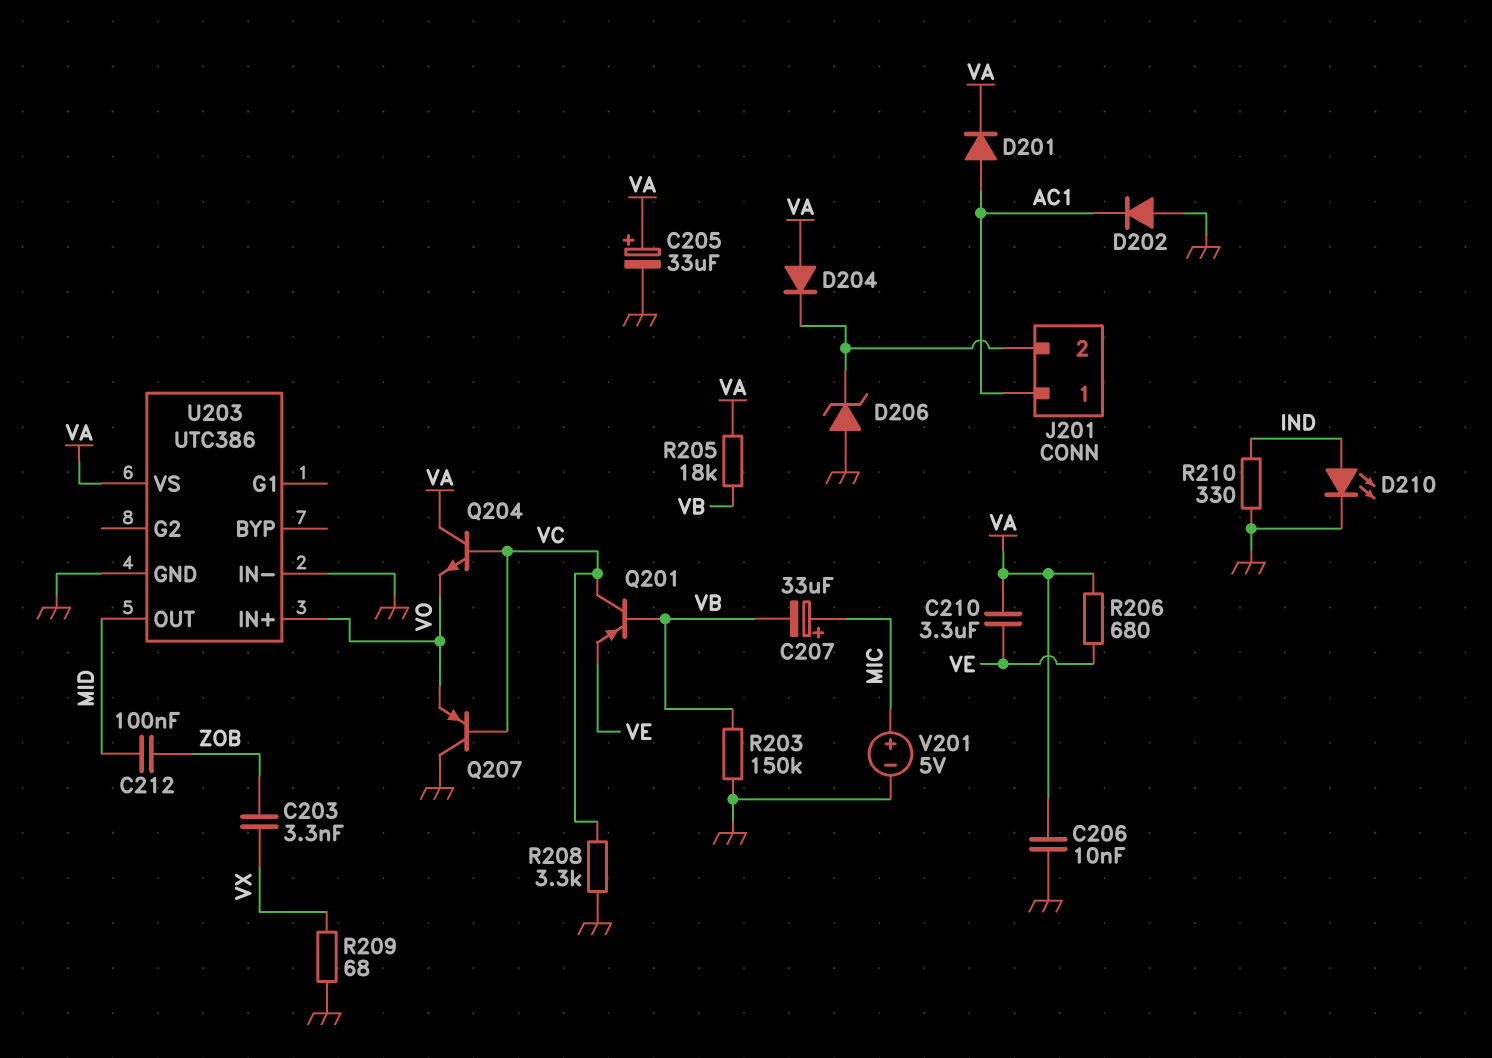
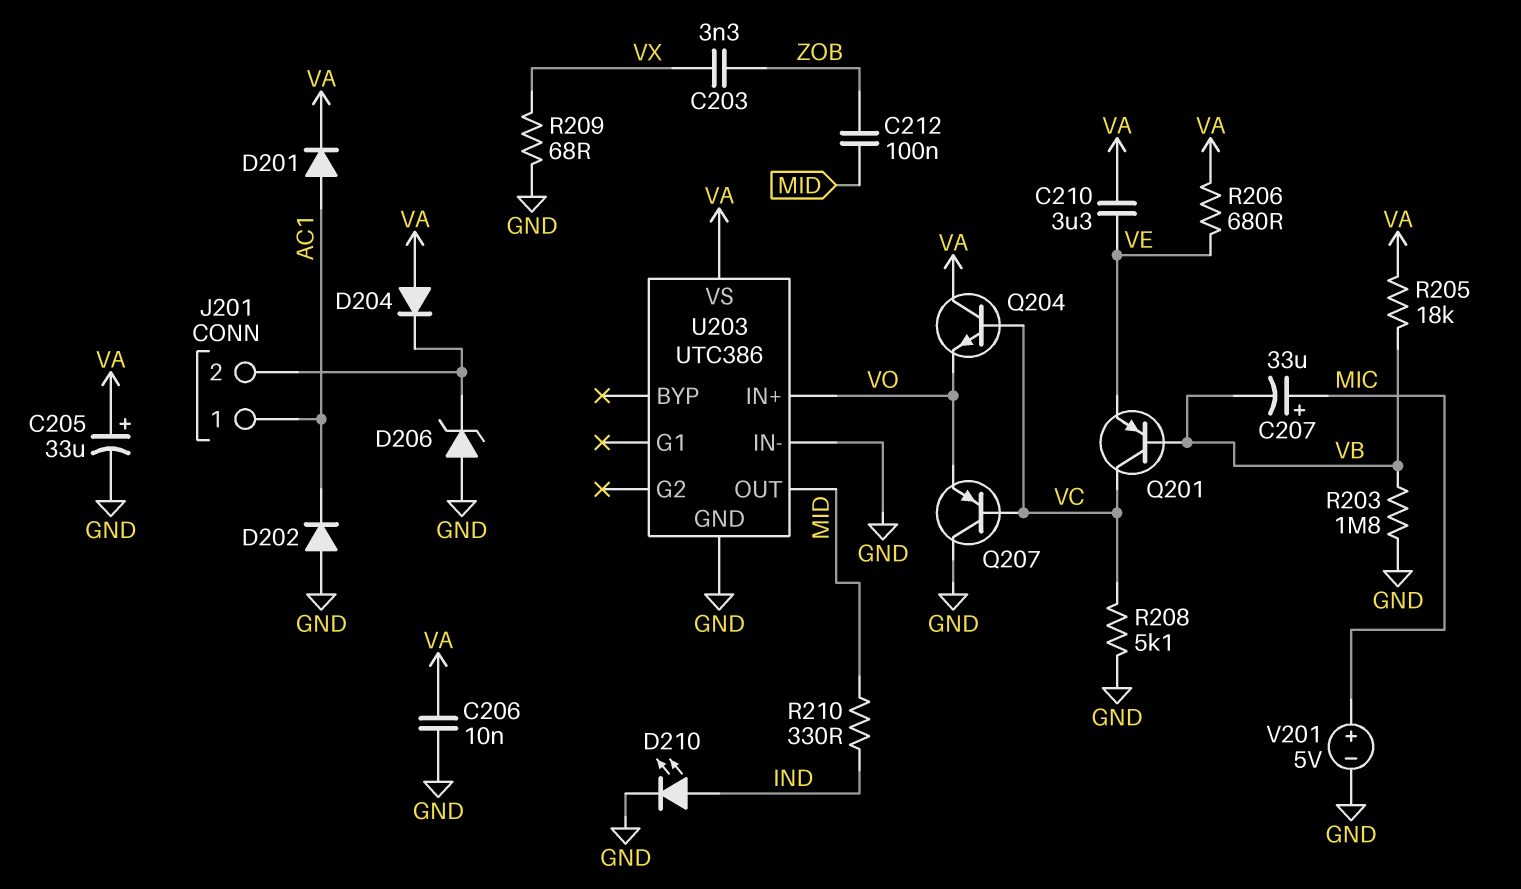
R203: 150k (GND, VB) -> 1.8M (GND, VB)
R208: 3.3k (GND, VC) -> 5.1k (GND, VC)
R210: 330 (GND, IND) -> 330 (IND, MID)

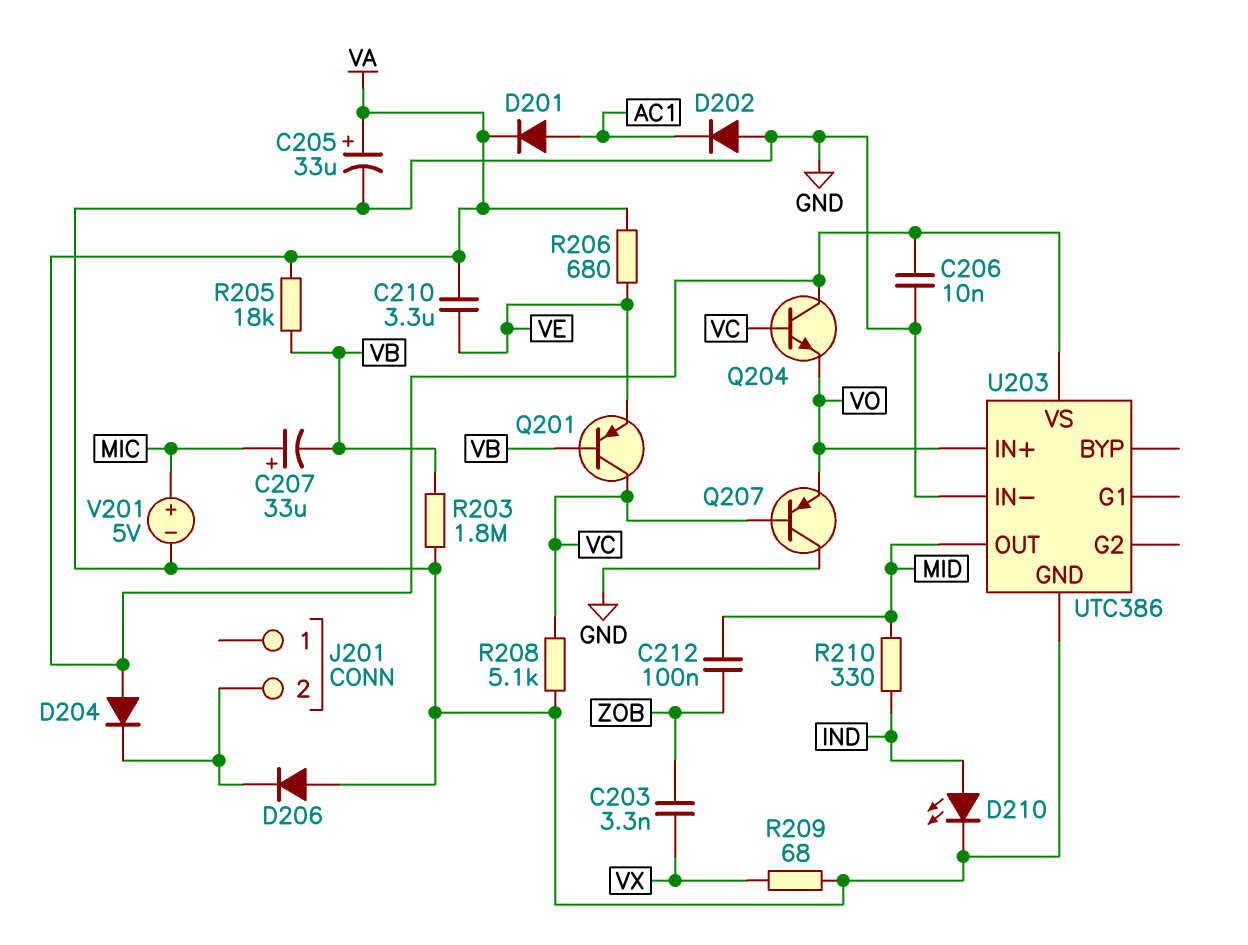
D206: zener (A GND, K J201/2) -> diode (A GND, K J201/2)
J201 pin 1: AC1 -> none

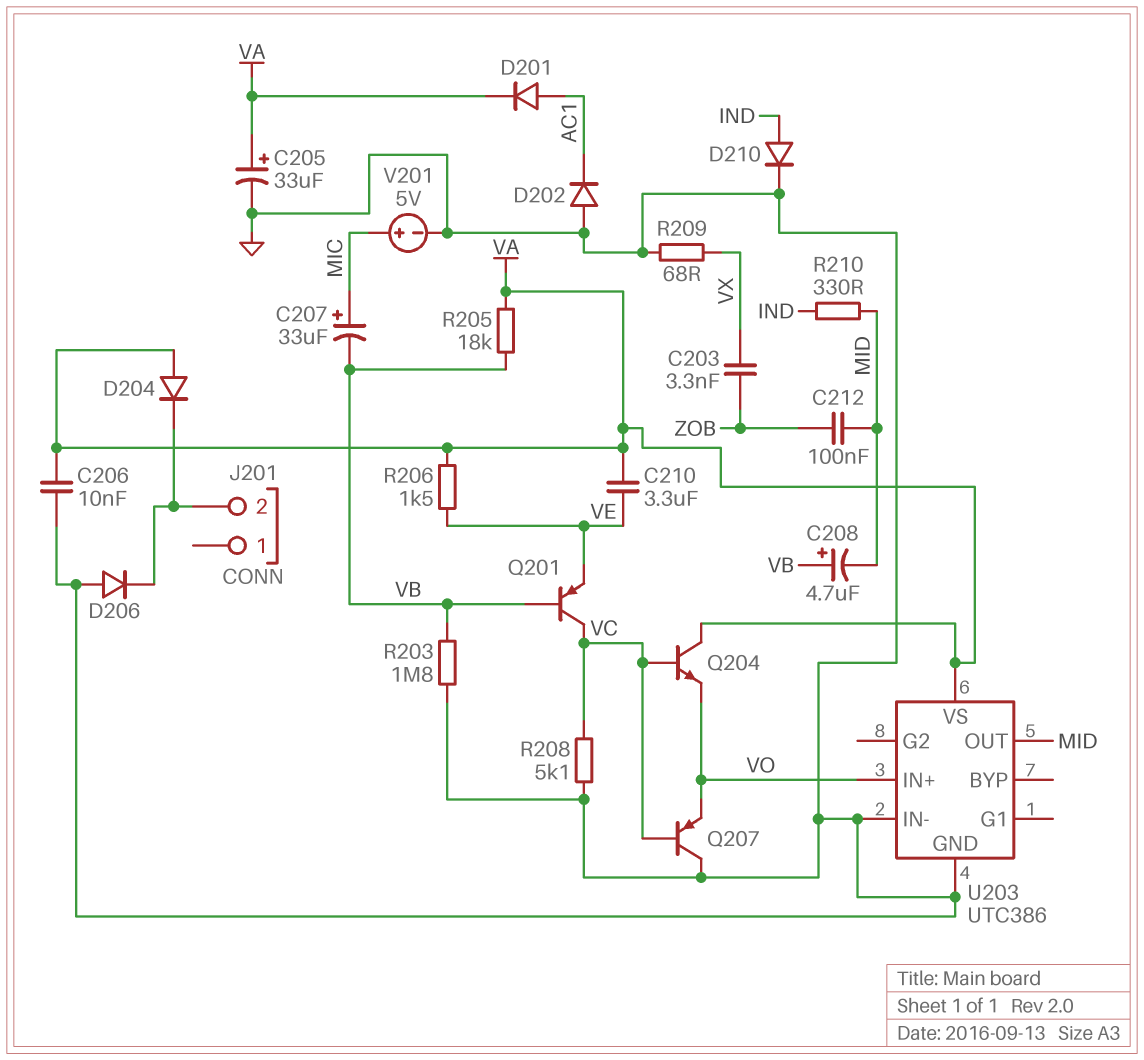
C208: none -> 4.7uF (plus VB, minus MID)
D210: LED (A IND, K GND) -> diode (A IND, K GND)
R206: 680 (VA, VE) -> 1.5k (VA, VE)

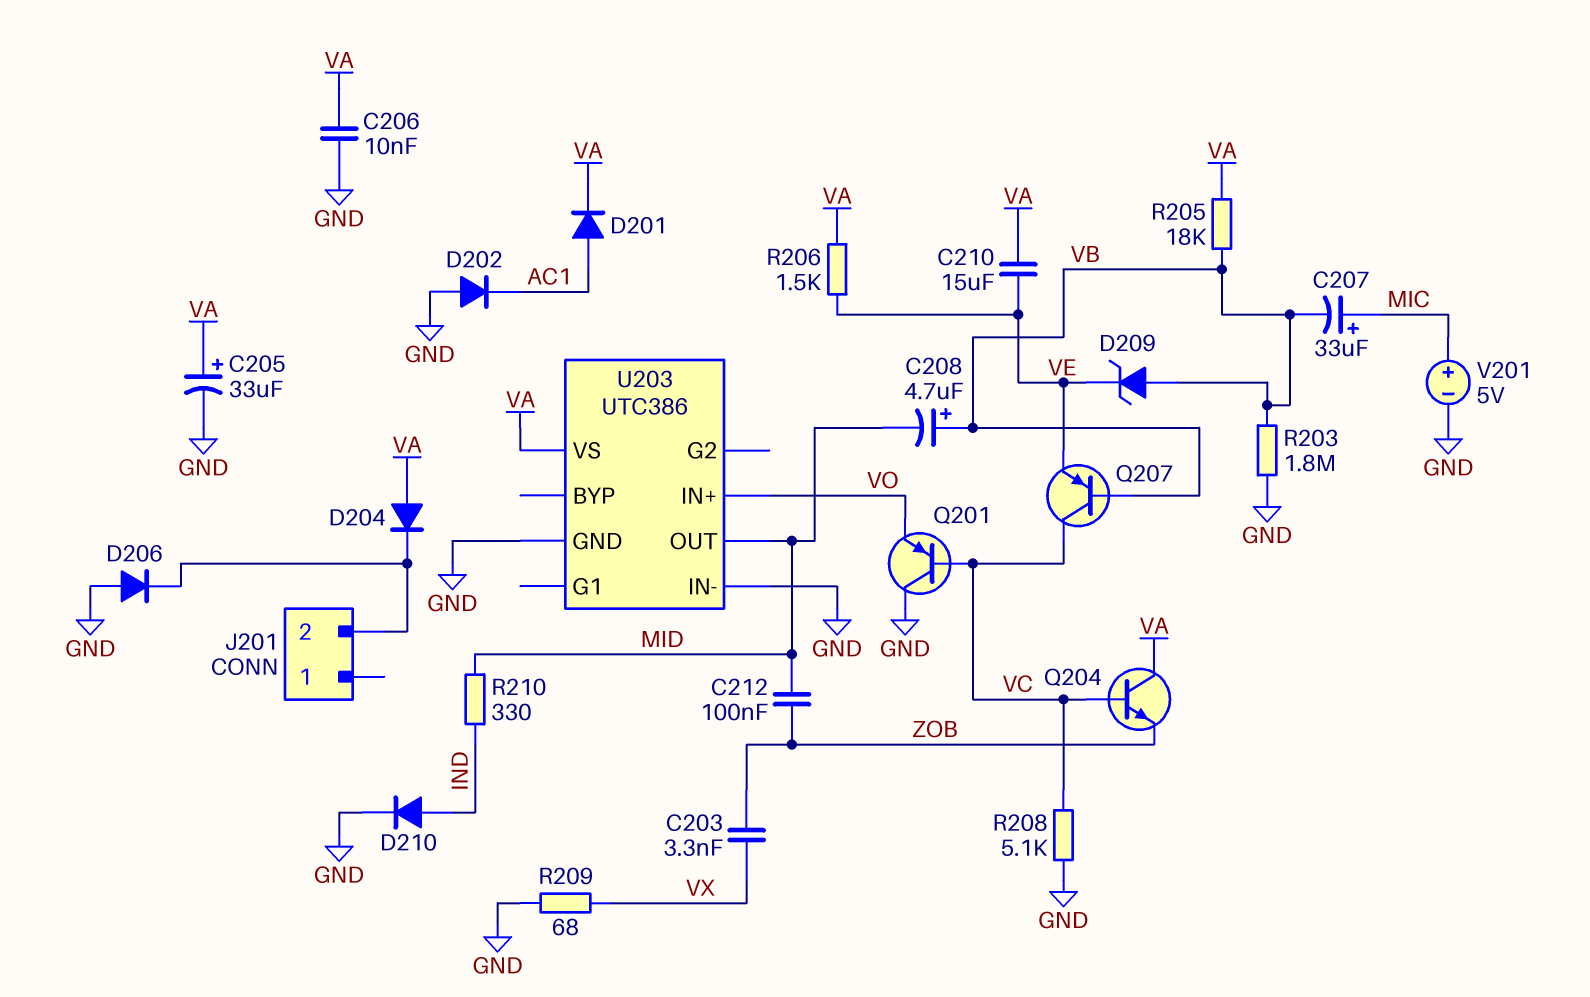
C210: 3.3uF (VA, VE) -> 15uF (VA, VE)
D209: none -> zener (A VB, K VE)
Q201: PNP (B VB, C VC, E VE) -> PNP (B VC, C GND, E VO)
Q204: NPN (B VC, C VA, E VO) -> NPN (B VC, C VA, E ZOB)
Q207: PNP (B VC, C GND, E VO) -> PNP (B VB, C VC, E VE)

